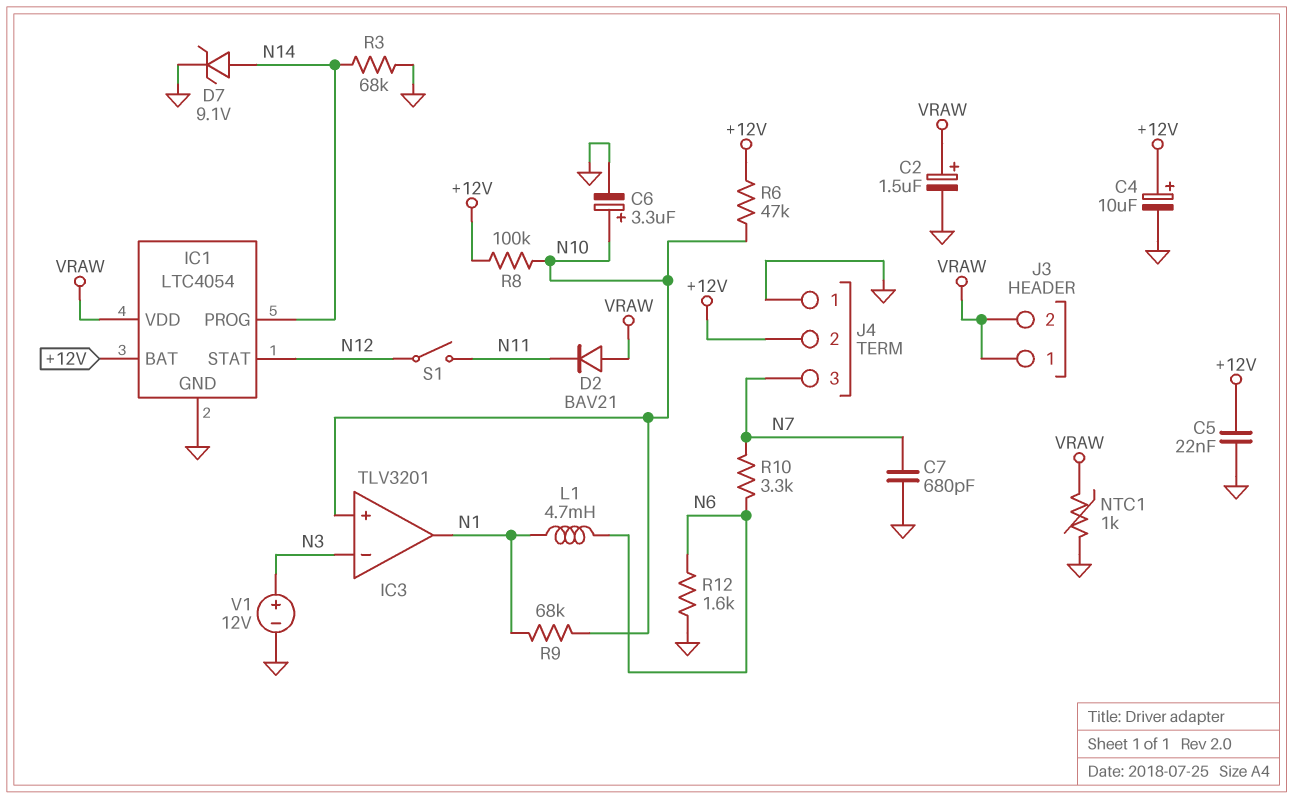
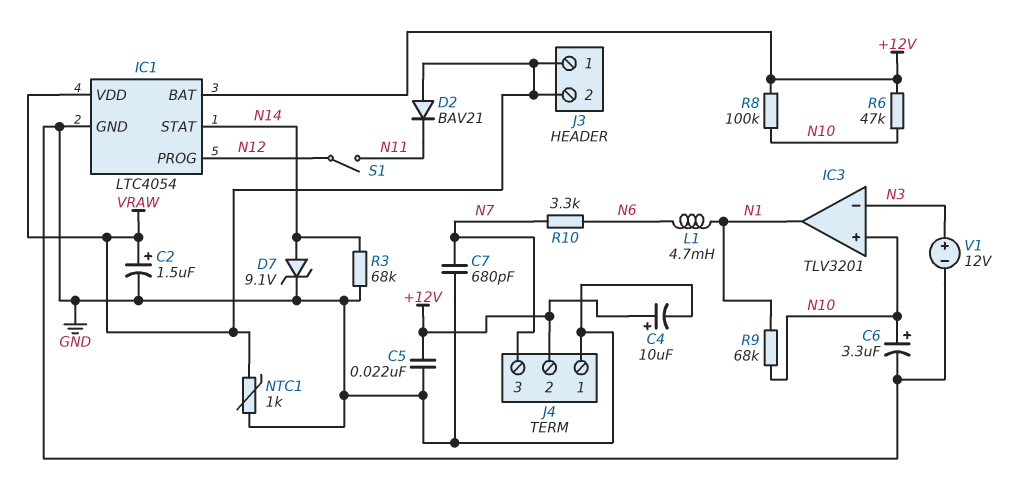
IC1 pin PROG: N14 -> N12
IC1 pin STAT: N12 -> N14
R12: 1.6k (GND, N6) -> none

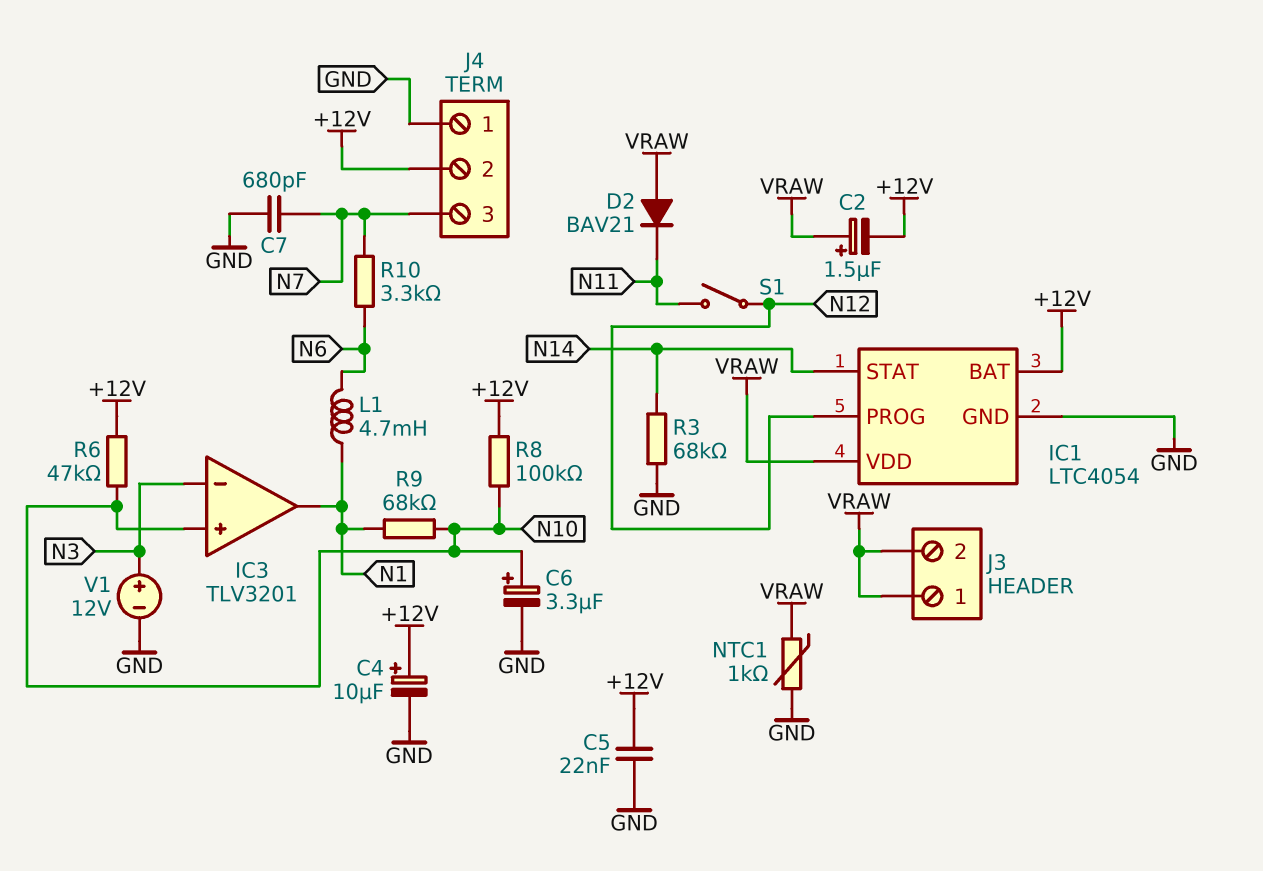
C2: 1.5uF (plus VRAW, minus GND) -> 1.5uF (plus VRAW, minus +12V)
D7: zener 9.1V (A N14, K GND) -> none

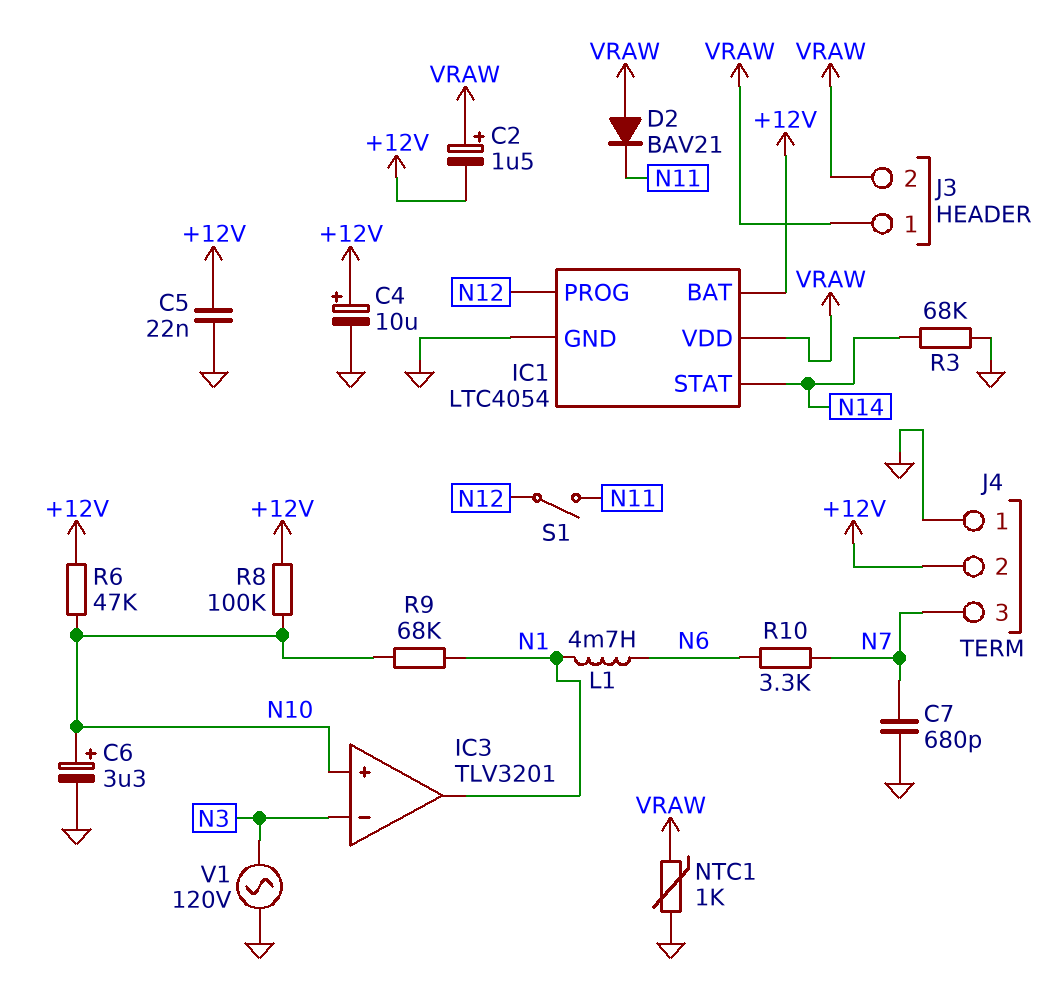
V1: 12V (plus N3, minus GND) -> AC 120V (GND, N3)

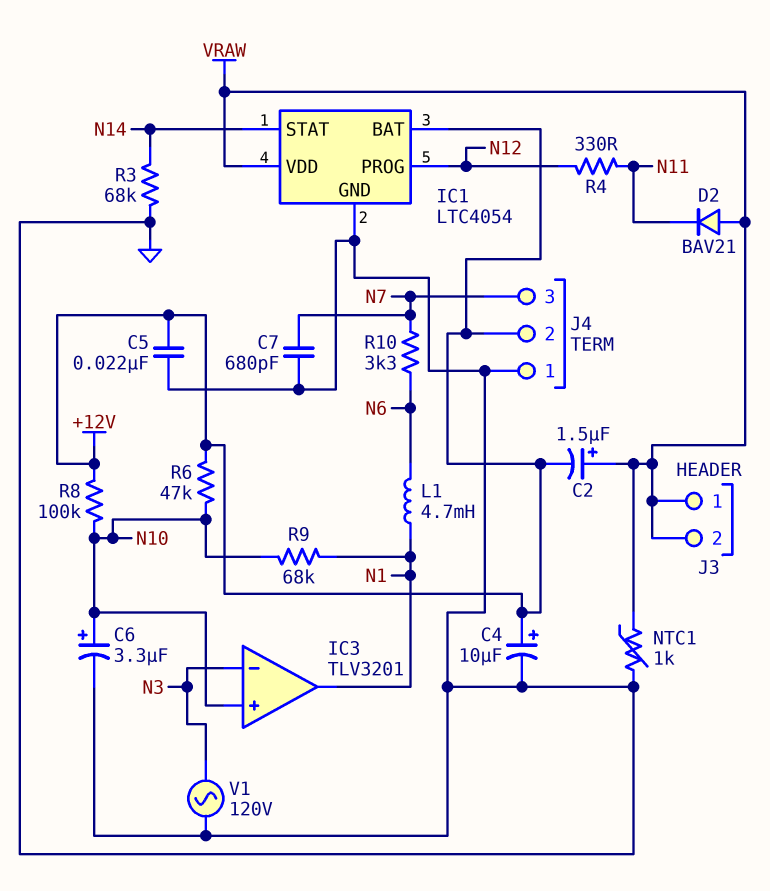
R4: none -> 330 (N11, N12)
S1: switch (N11, N12) -> none

